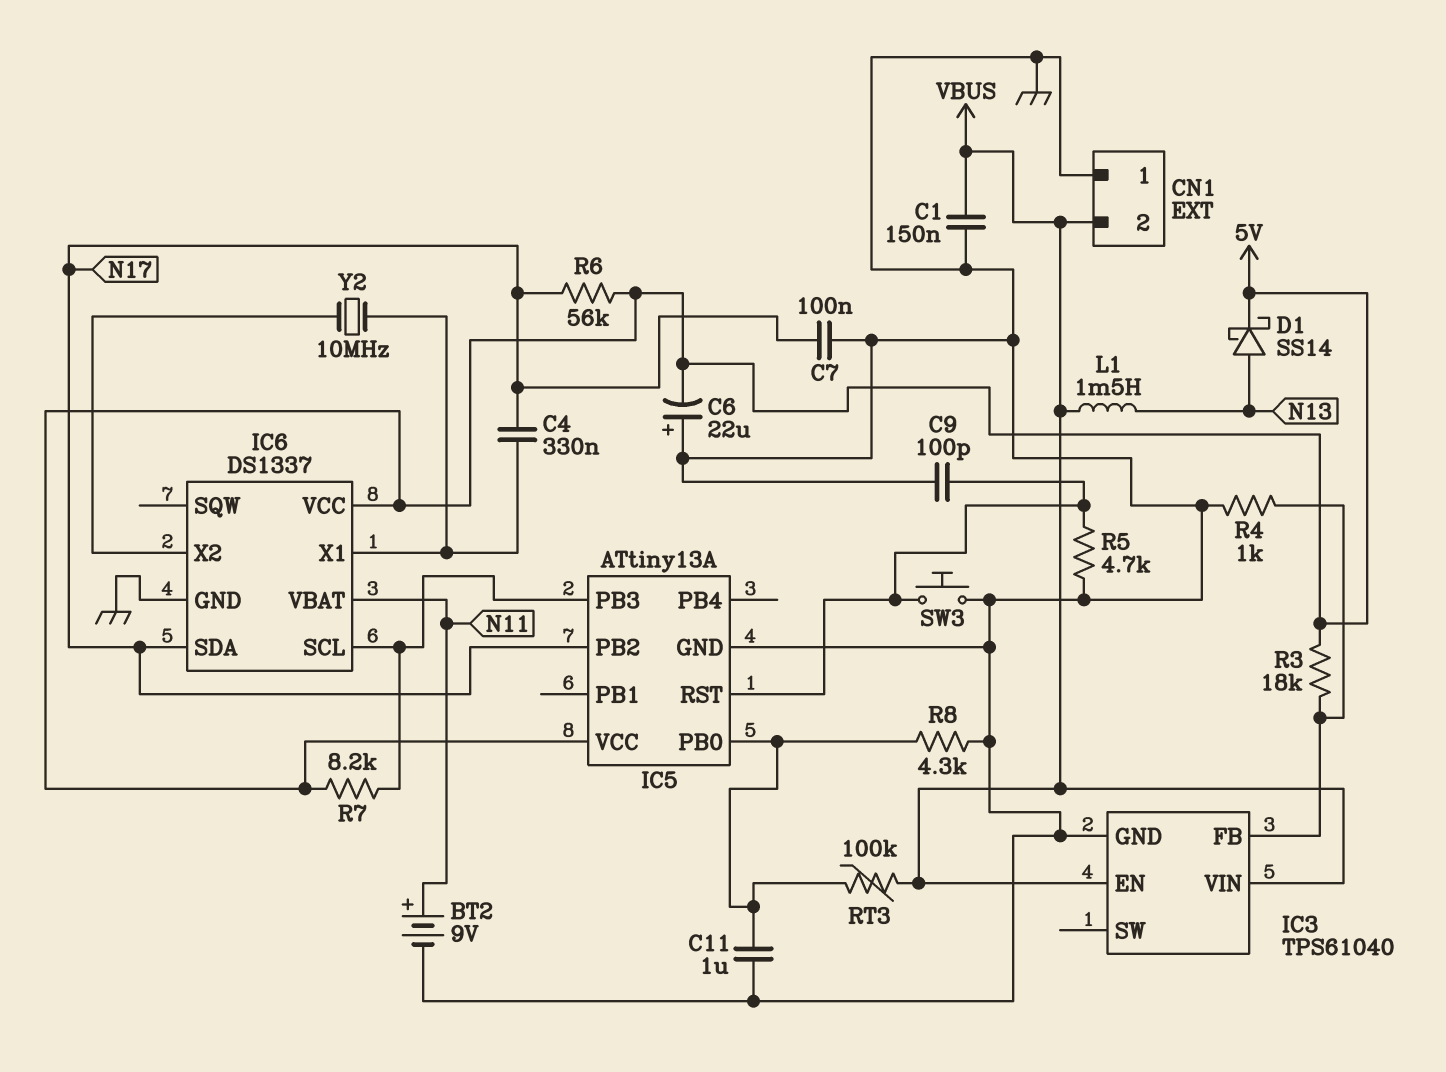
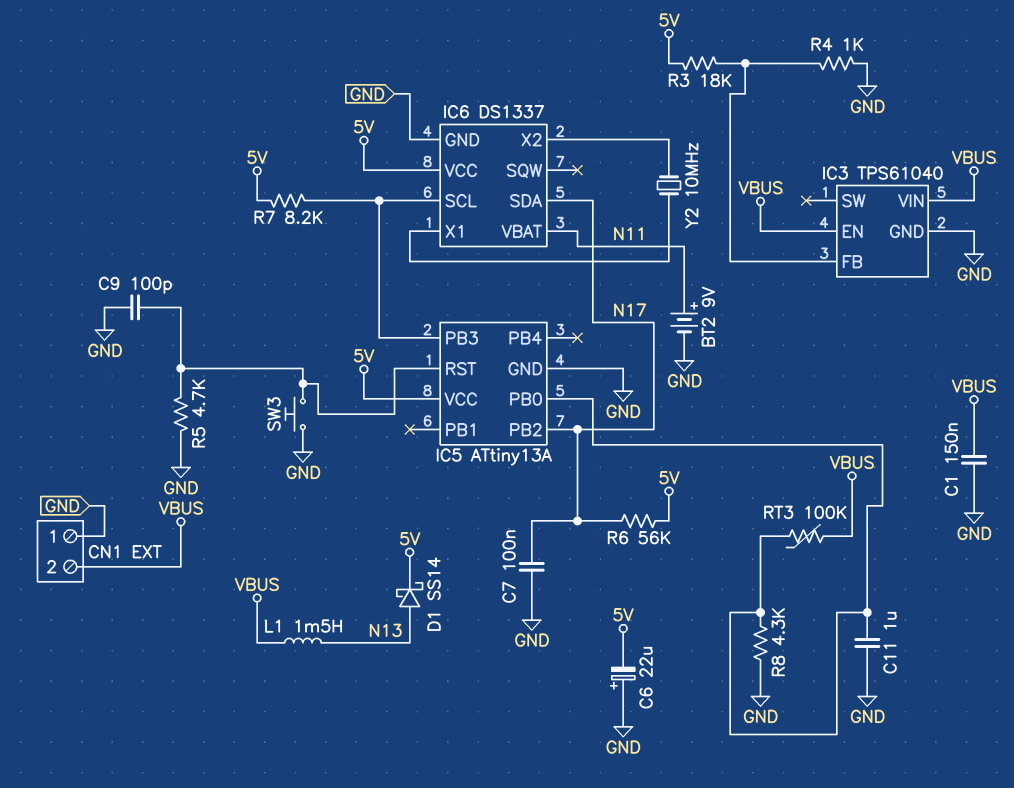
C4: 330nF (IC6/X1, N17) -> none

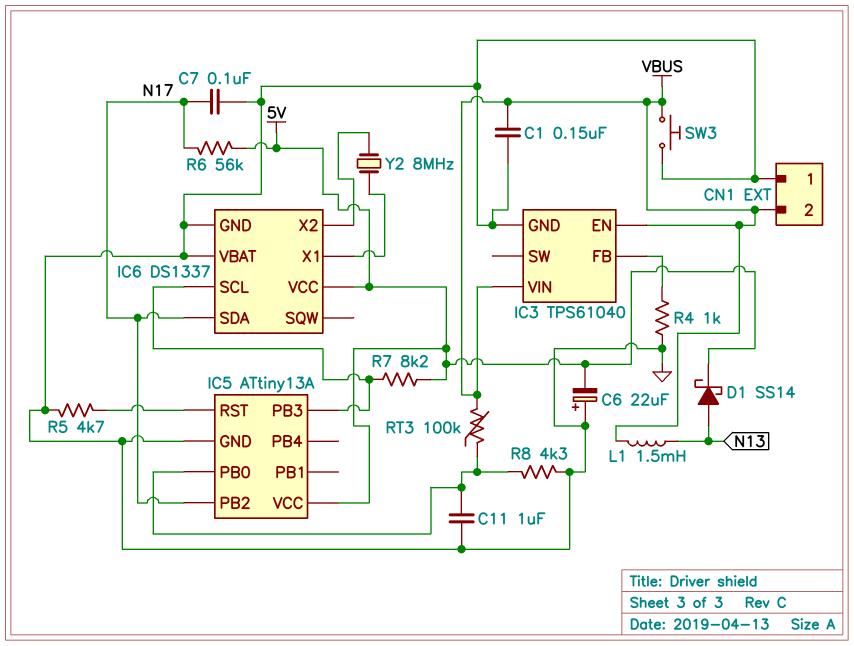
BT2: 9V (plus N11, minus GND) -> none
C9: 100pF (GND, IC5/RST) -> none
IC6 pin VBAT: N11 -> GND
R3: 18k (5V, IC3/FB) -> none
SW3: button (GND, IC5/RST) -> button (GND, VBUS)
Y2: 10MHz (IC6/X1, IC6/X2) -> 8MHz (IC6/X1, IC6/X2)

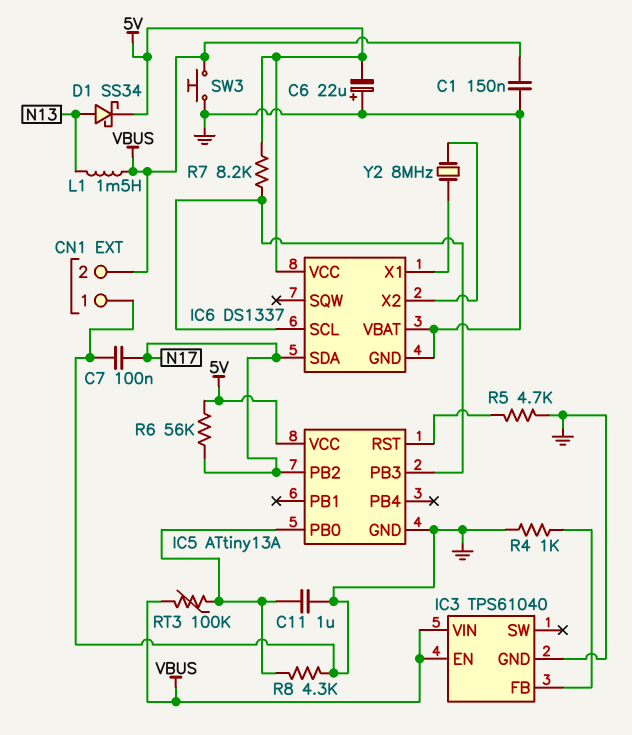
D1: schottky SS14 (A N13, K 5V) -> schottky SS34 (A N13, K 5V)

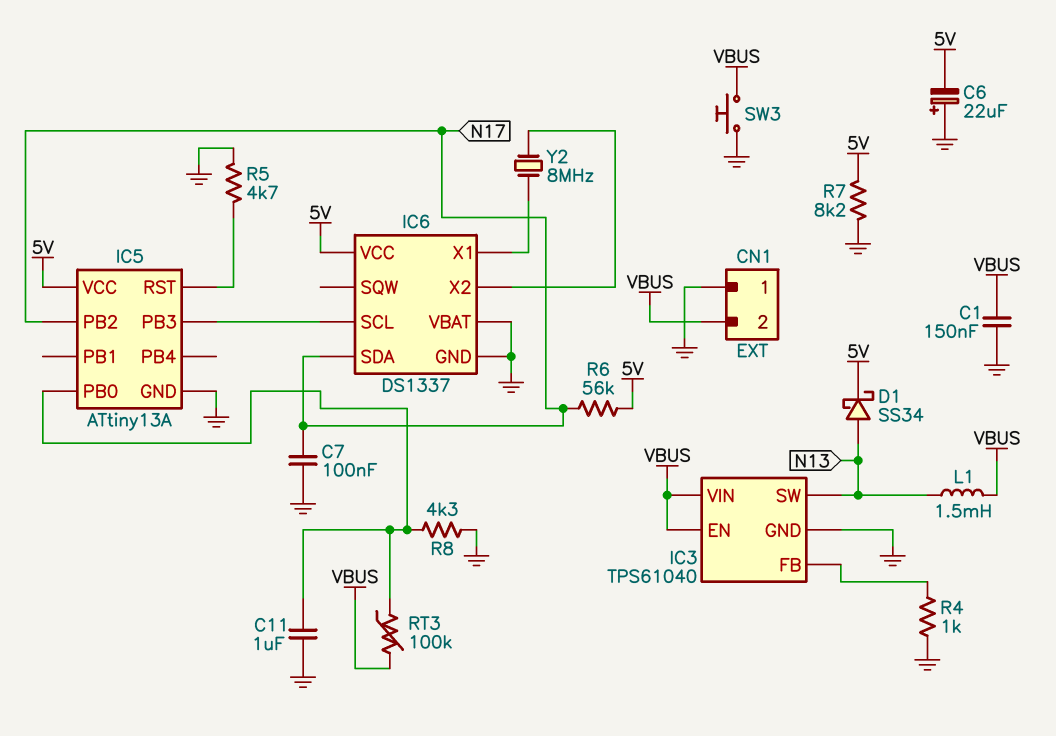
IC3 pin SW: none -> N13
R7: 8.2k (5V, IC5/PB3) -> 8.2k (5V, GND)

